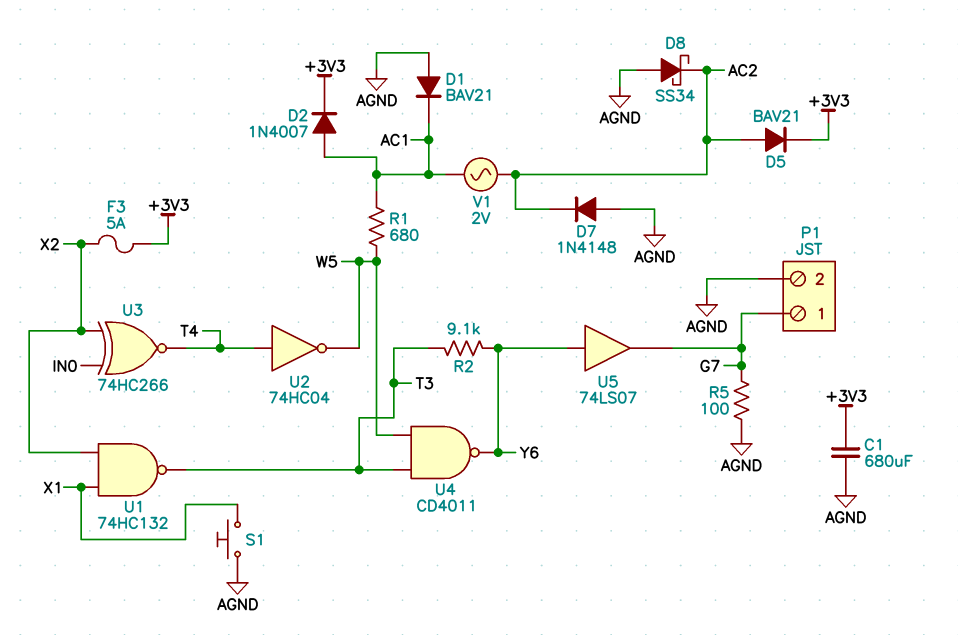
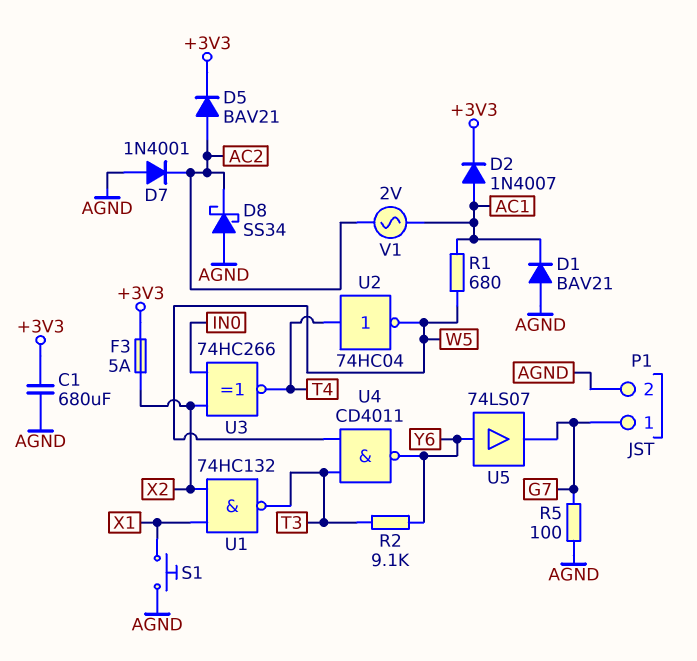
D7: diode 1N4148 (A AGND, K AC2) -> diode 1N4001 (A AGND, K AC2)

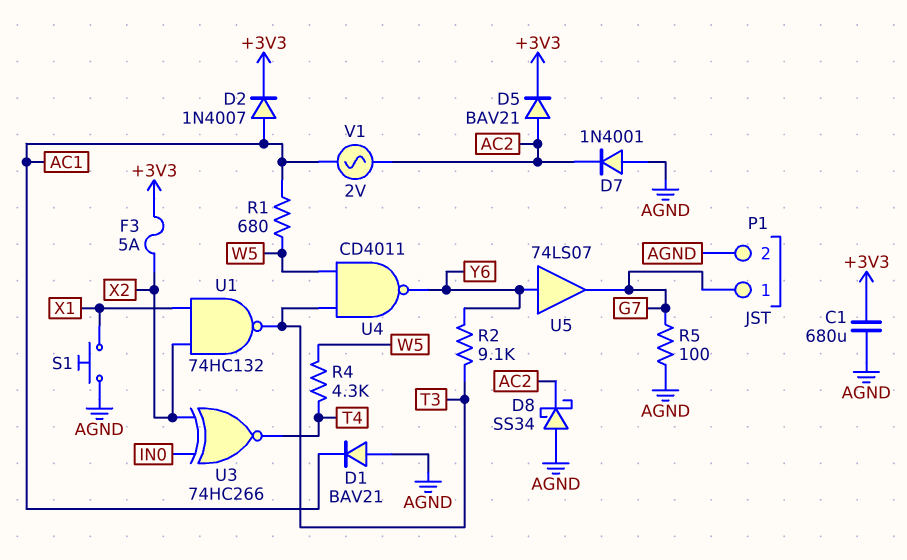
R4: none -> 4.3k (T4, W5)
U2: NOT 74HC04 (in T4, out W5) -> none

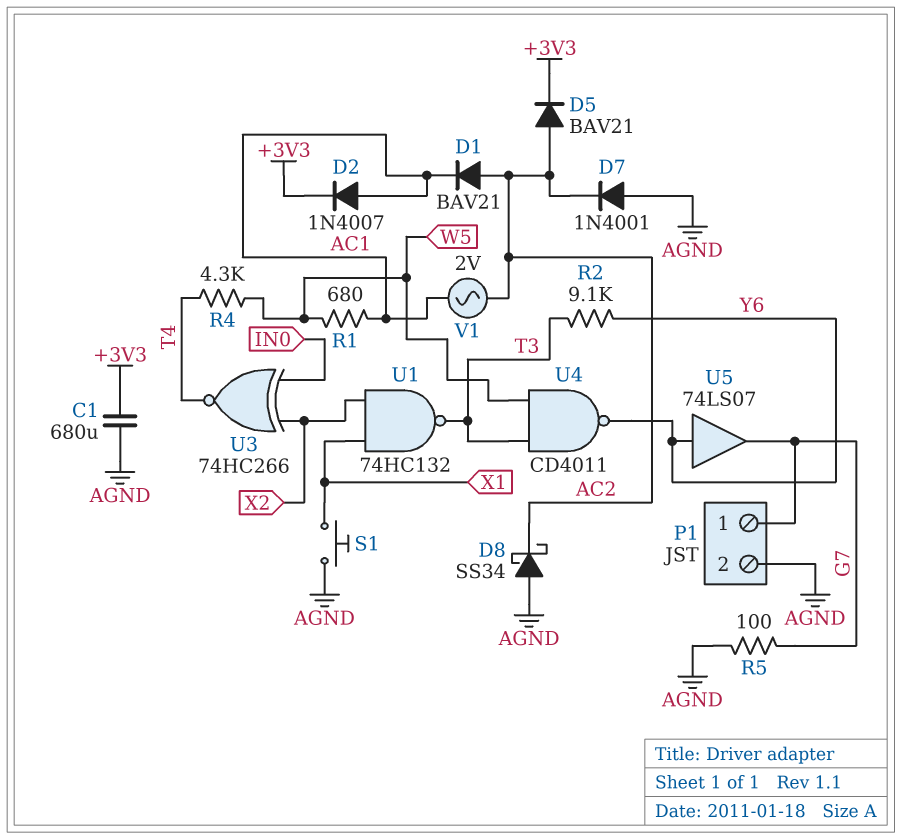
D1: diode BAV21 (A AGND, K AC1) -> diode BAV21 (A AC2, K AC1)
F3: 5A (+3V3, X2) -> none

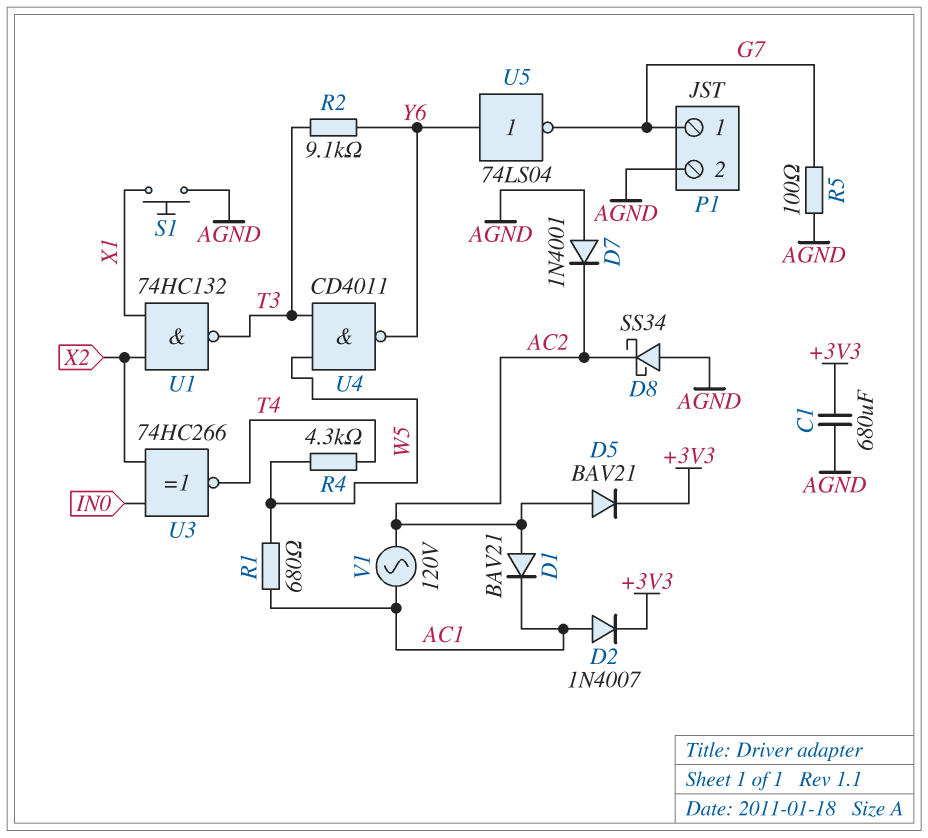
U5: buffer 74LS07 (in Y6, out G7) -> NOT 74LS04 (in Y6, out G7)
V1: AC 2V (AC1, AC2) -> AC 120V (AC1, AC2)

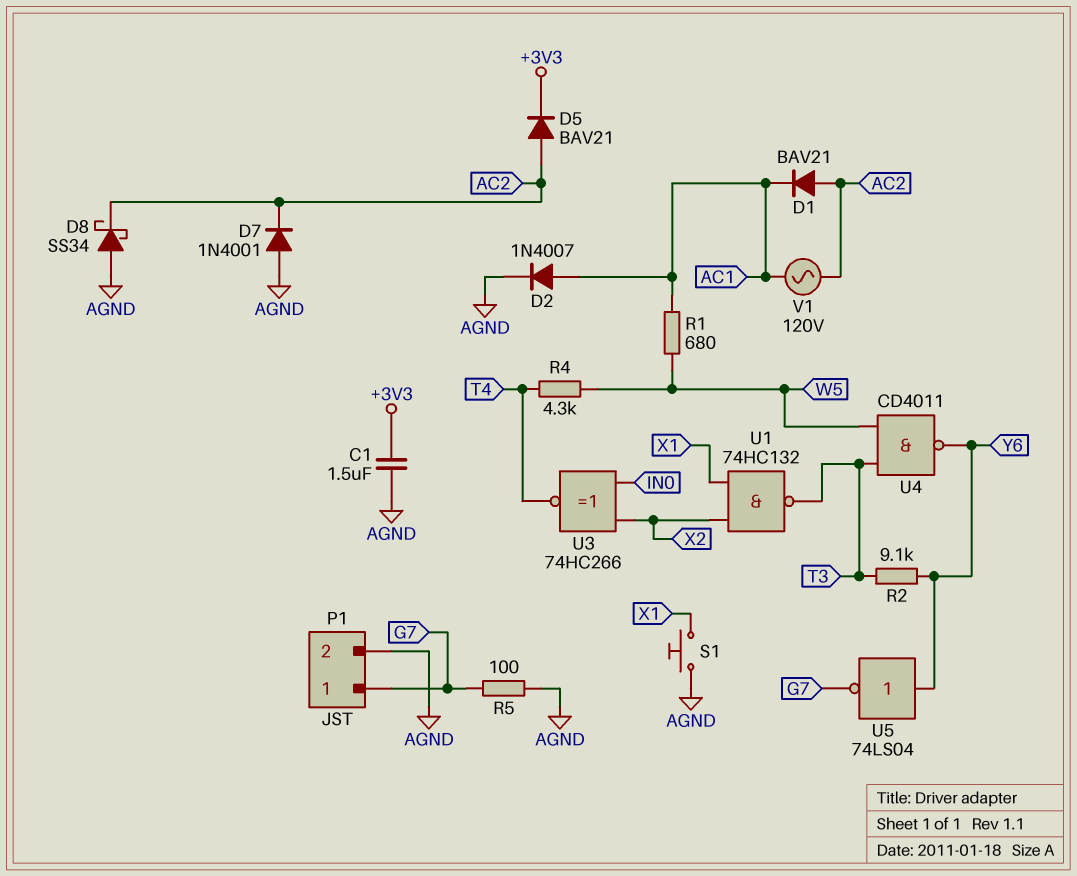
C1: 680uF (+3V3, AGND) -> 1.5uF (+3V3, AGND)
D2: diode 1N4007 (A AC1, K +3V3) -> diode 1N4007 (A AC1, K AGND)

